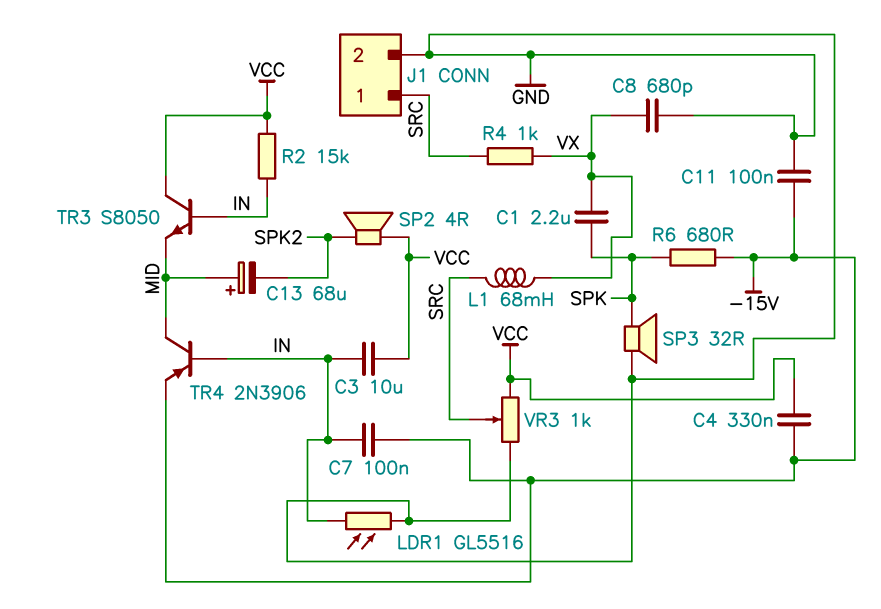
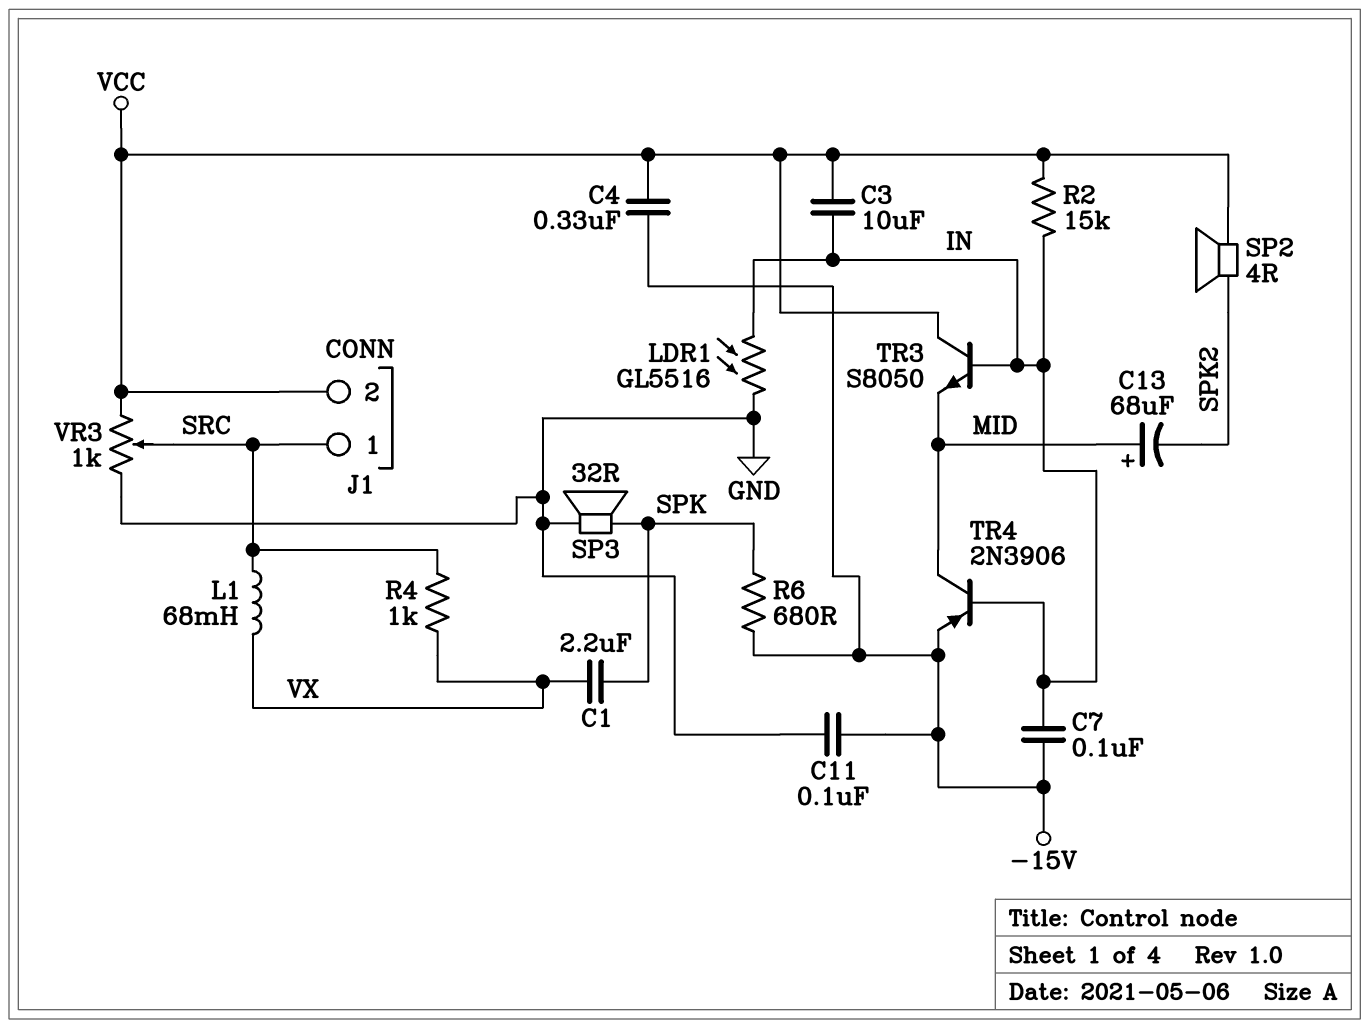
C8: 680pF (GND, VX) -> none
J1 pin 2: GND -> VCC

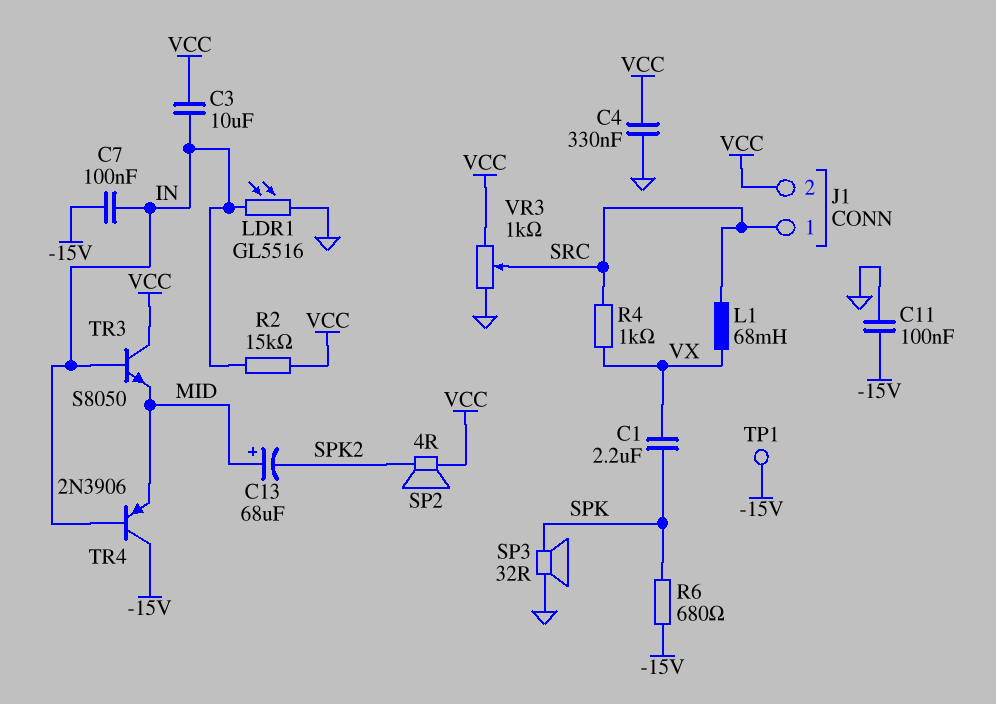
C4: 330nF (-15V, VCC) -> 330nF (GND, VCC)
TP1: none -> test point (-15V)
TR4: PNP 2N3906 (B IN, C MID, E -15V) -> PNP 2N3906 (B IN, C -15V, E MID)

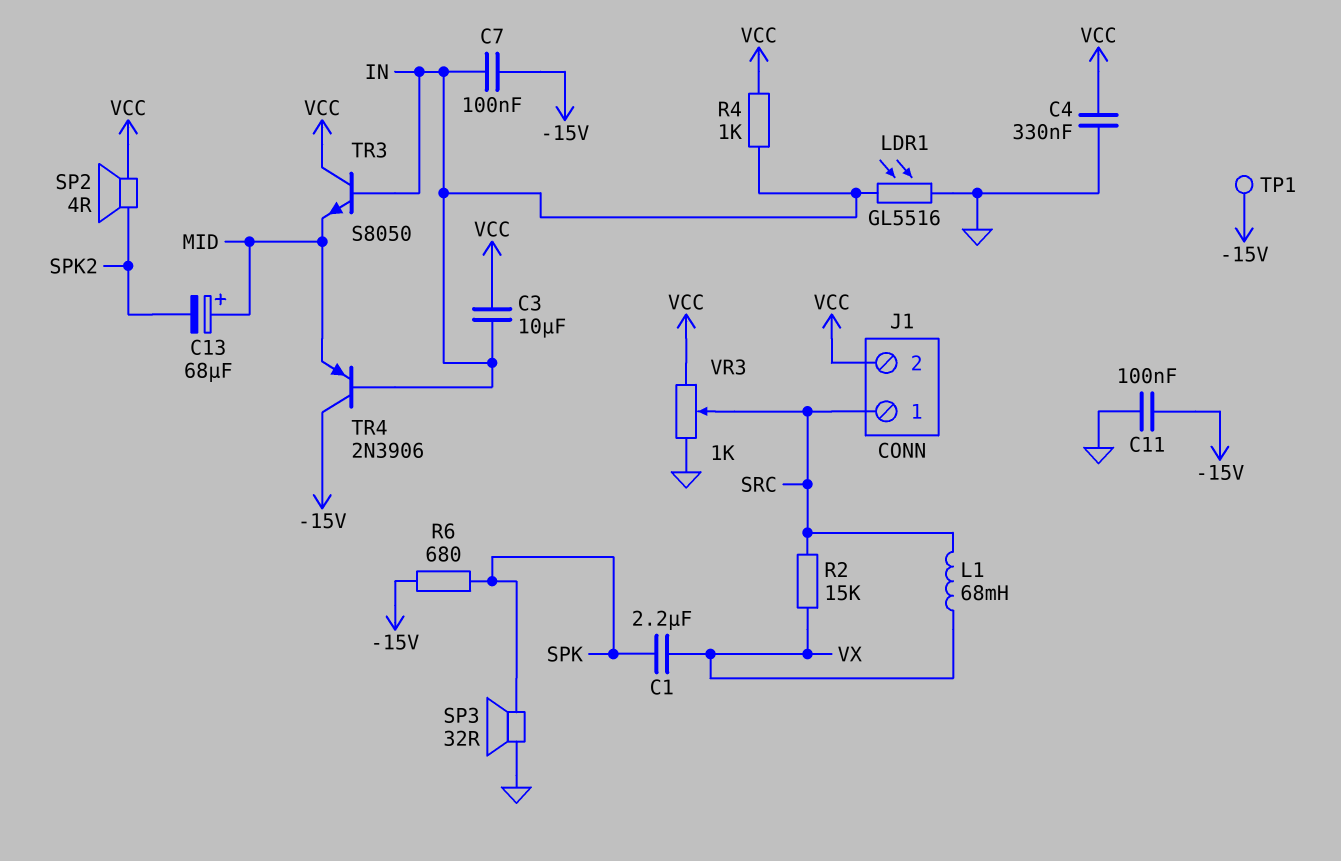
R2: 15k (IN, VCC) -> 15k (SRC, VX)
R4: 1k (SRC, VX) -> 1k (IN, VCC)

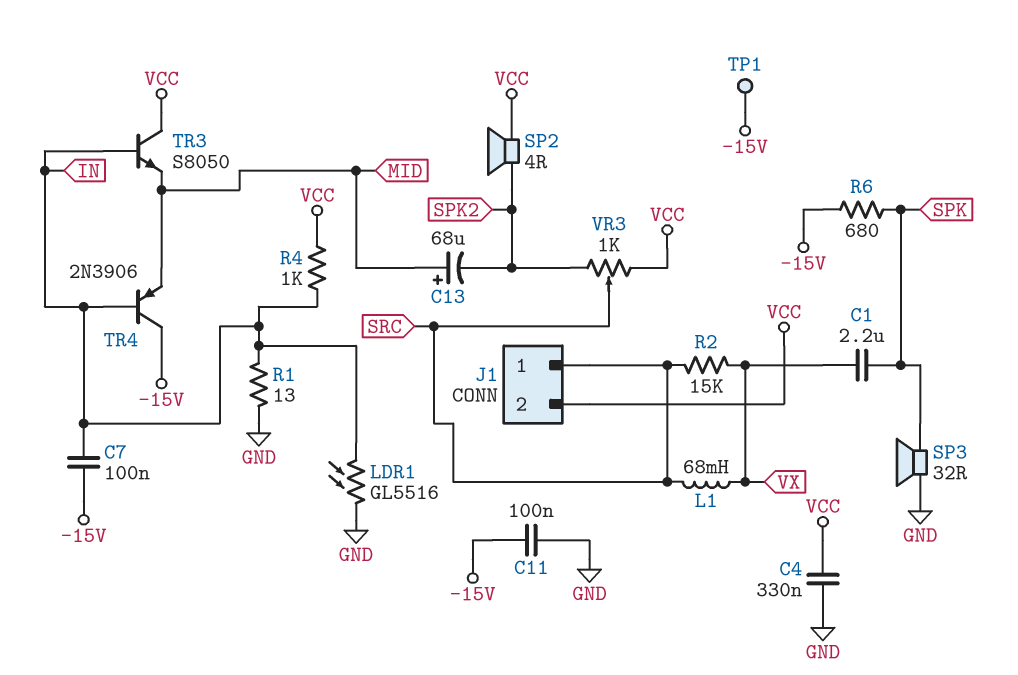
C3: 10uF (IN, VCC) -> none
R1: none -> 13 (GND, IN)
VR3: 1k (GND, VCC, wiper SRC) -> 1k (SPK2, VCC, wiper SRC)

